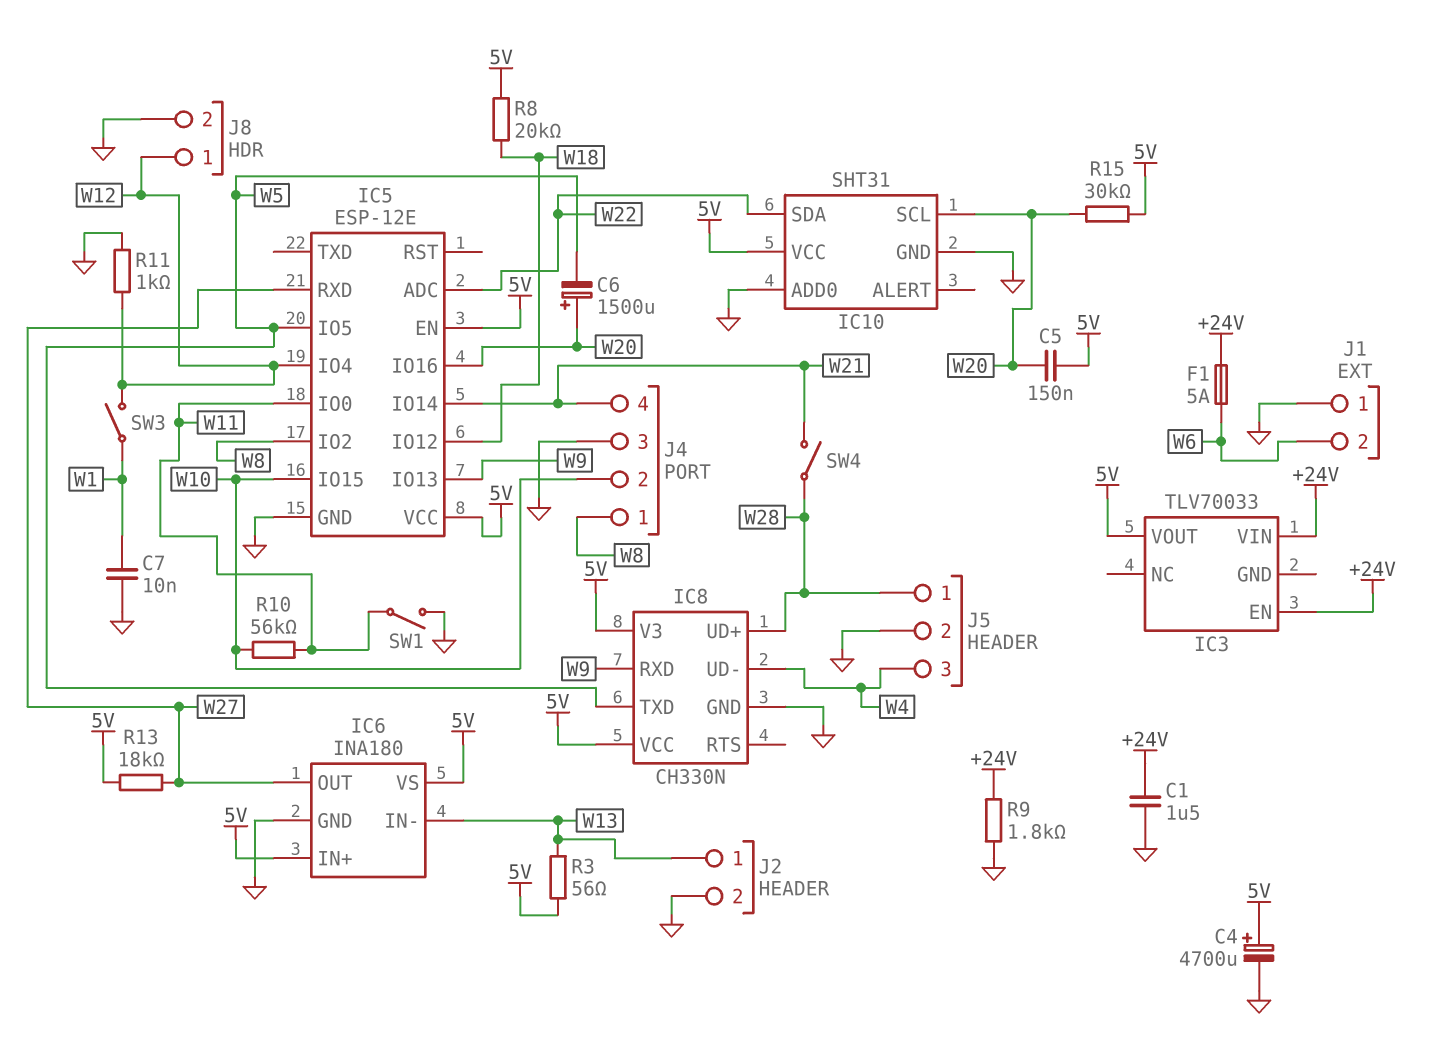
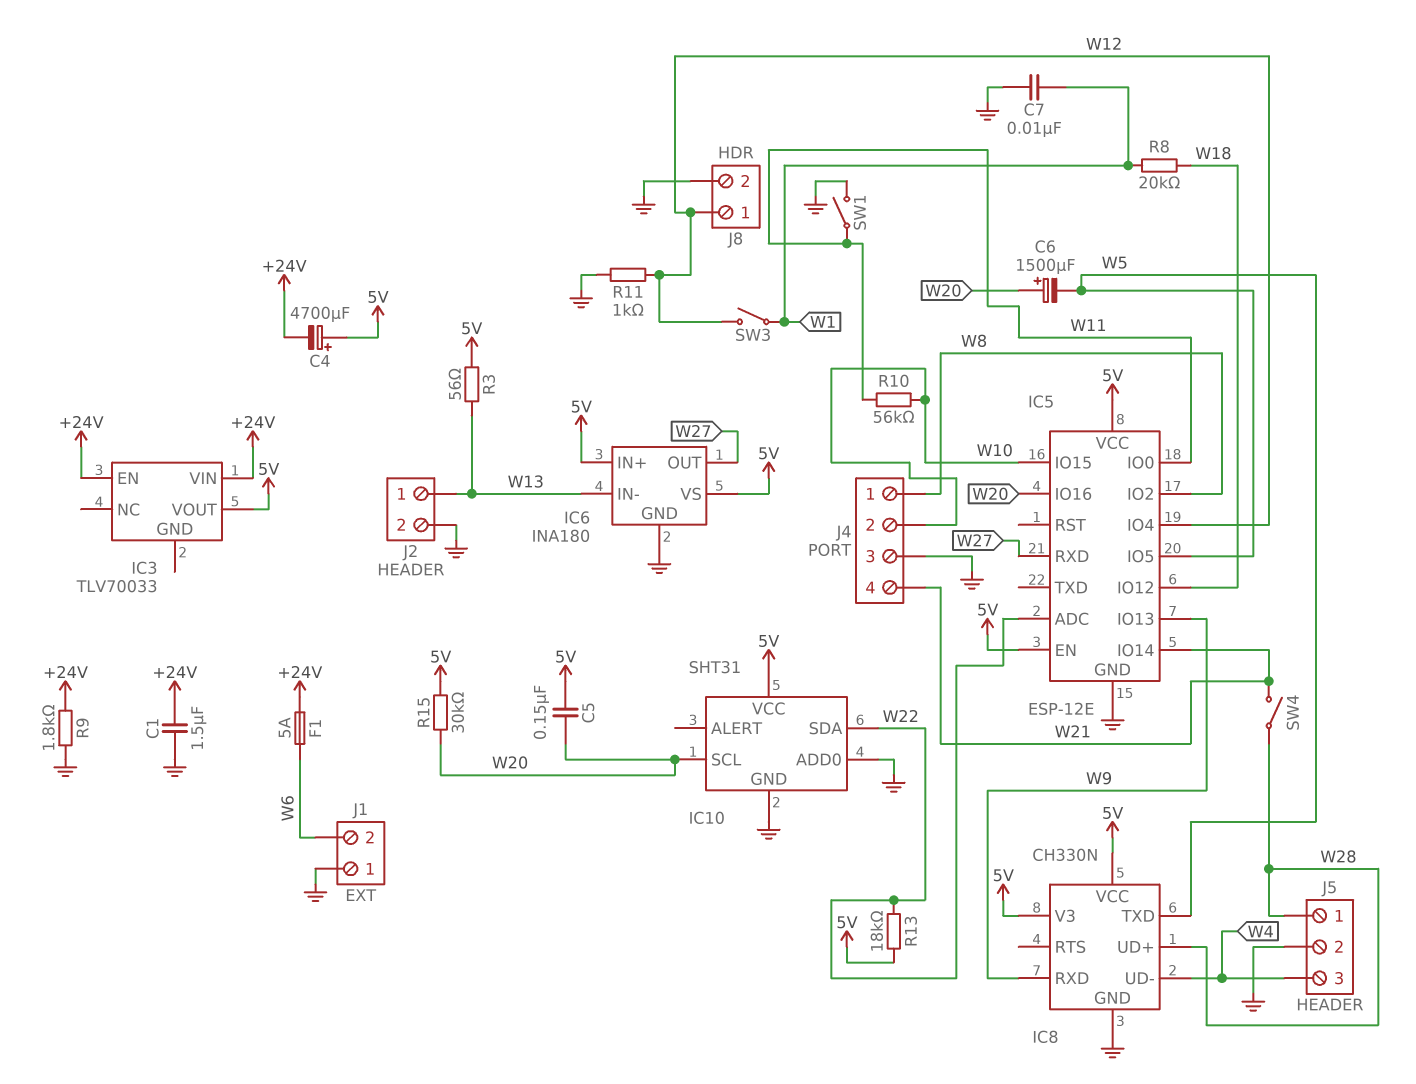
C4: 4700uF (plus 5V, minus GND) -> 4700uF (plus 5V, minus +24V)
R8: 20k (5V, W18) -> 20k (W1, W18)
R13: 18k (5V, W27) -> 18k (5V, W22)

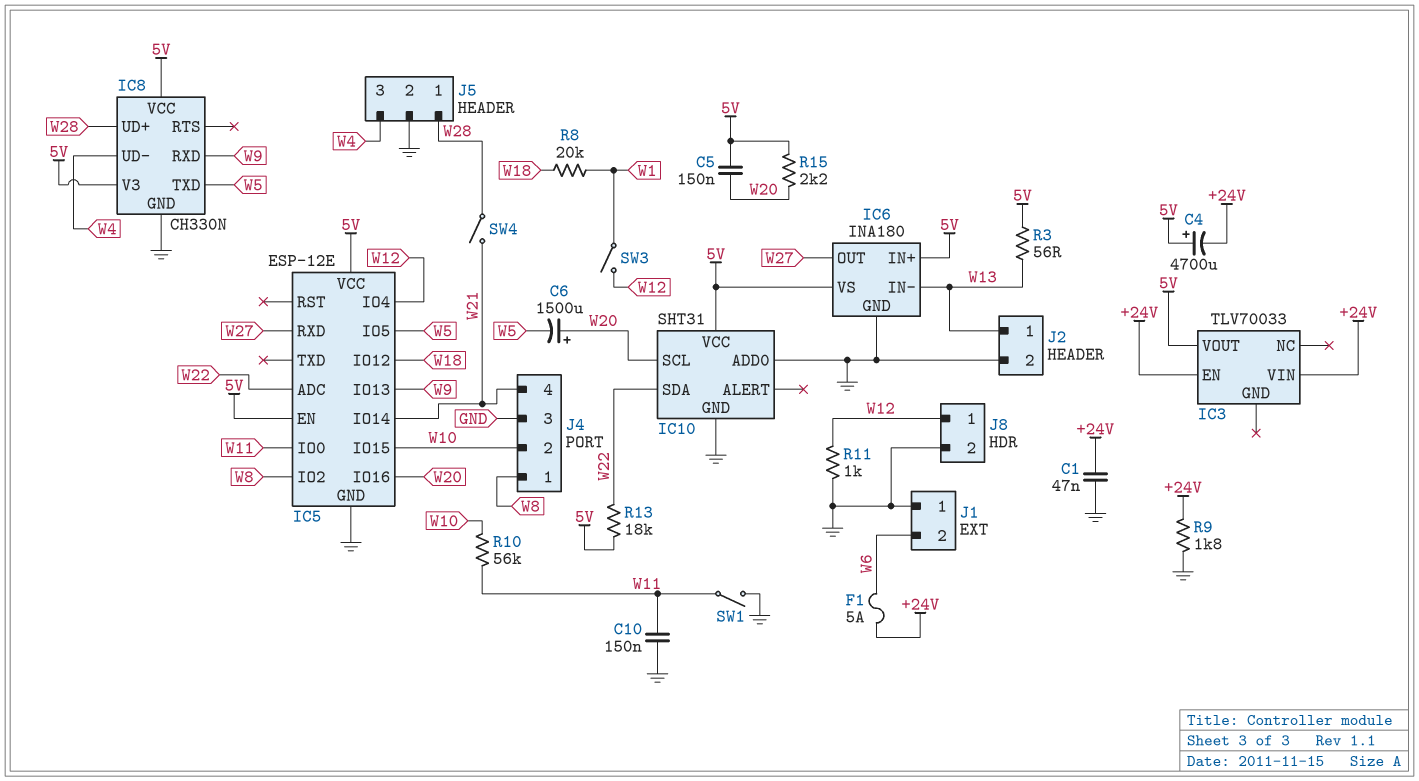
C1: 1.5uF (+24V, GND) -> 47nF (+24V, GND)
C7: 10nF (GND, W1) -> none
C10: none -> 150nF (GND, W11)
R15: 30k (5V, W20) -> 2.2k (5V, W20)

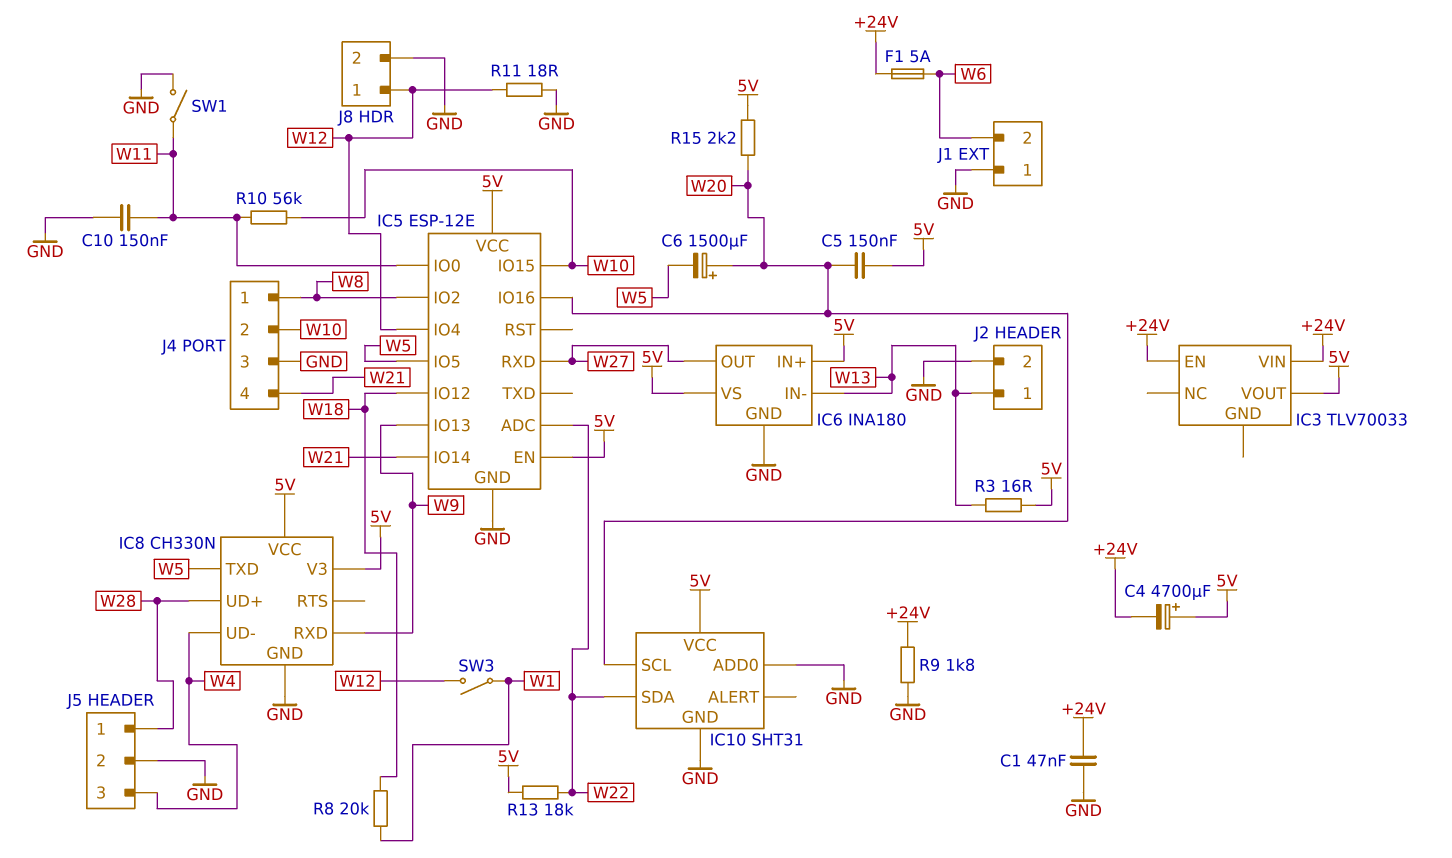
R3: 56 (5V, W13) -> 16 (5V, W13)
R11: 1k (GND, W12) -> 18 (GND, W12)
SW4: switch (W21, W28) -> none

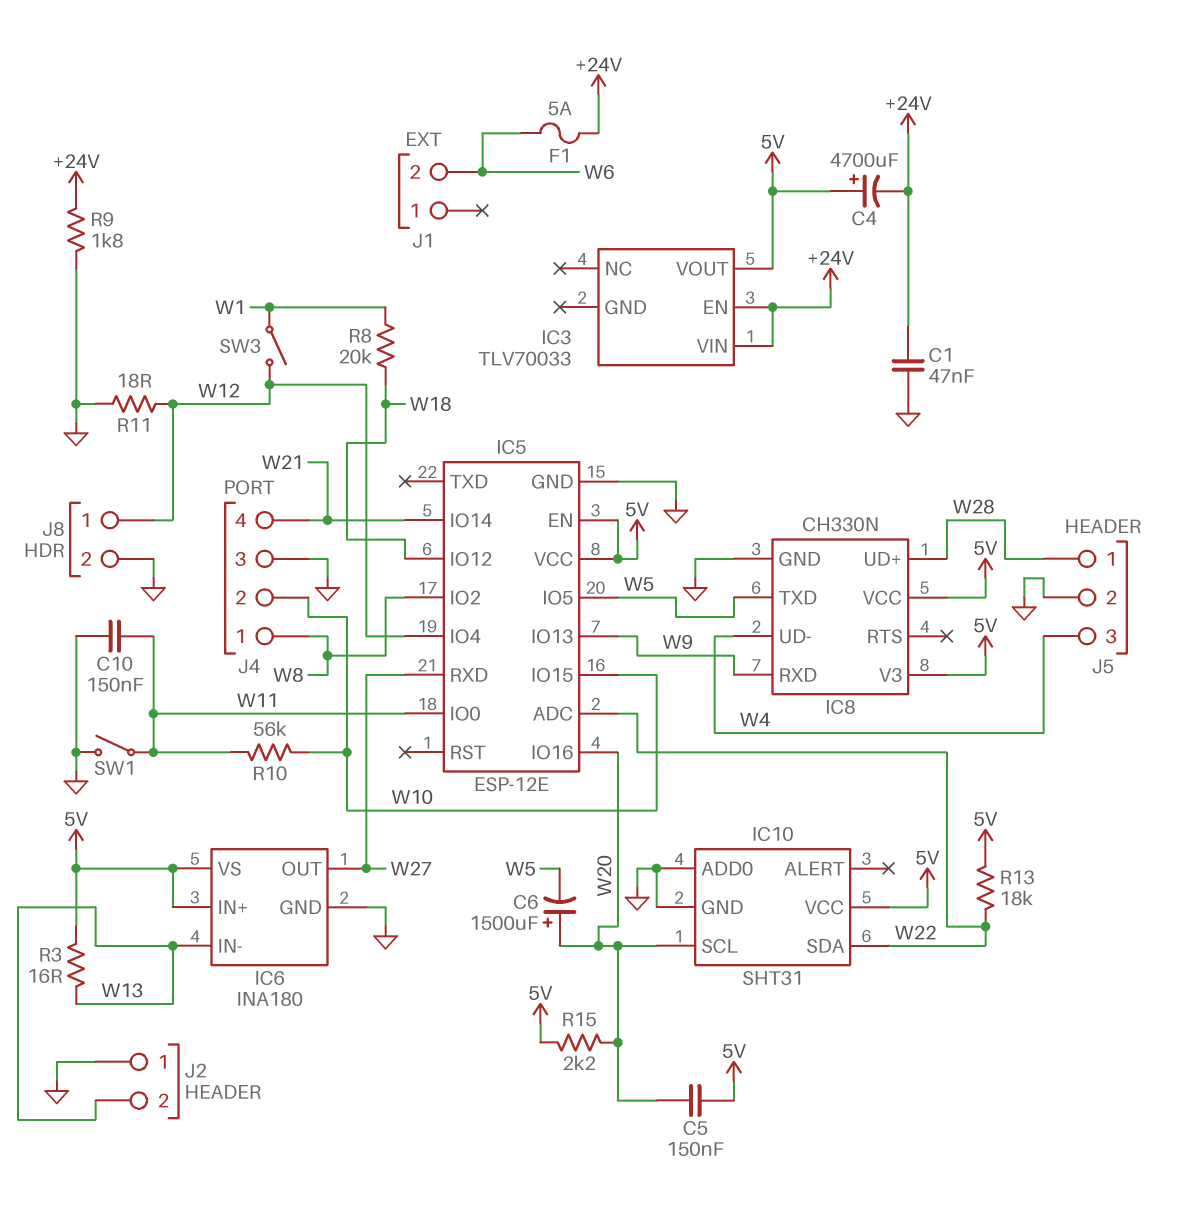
J1 pin 1: GND -> none
J2 pin 1: W13 -> GND
J2 pin 2: GND -> W13

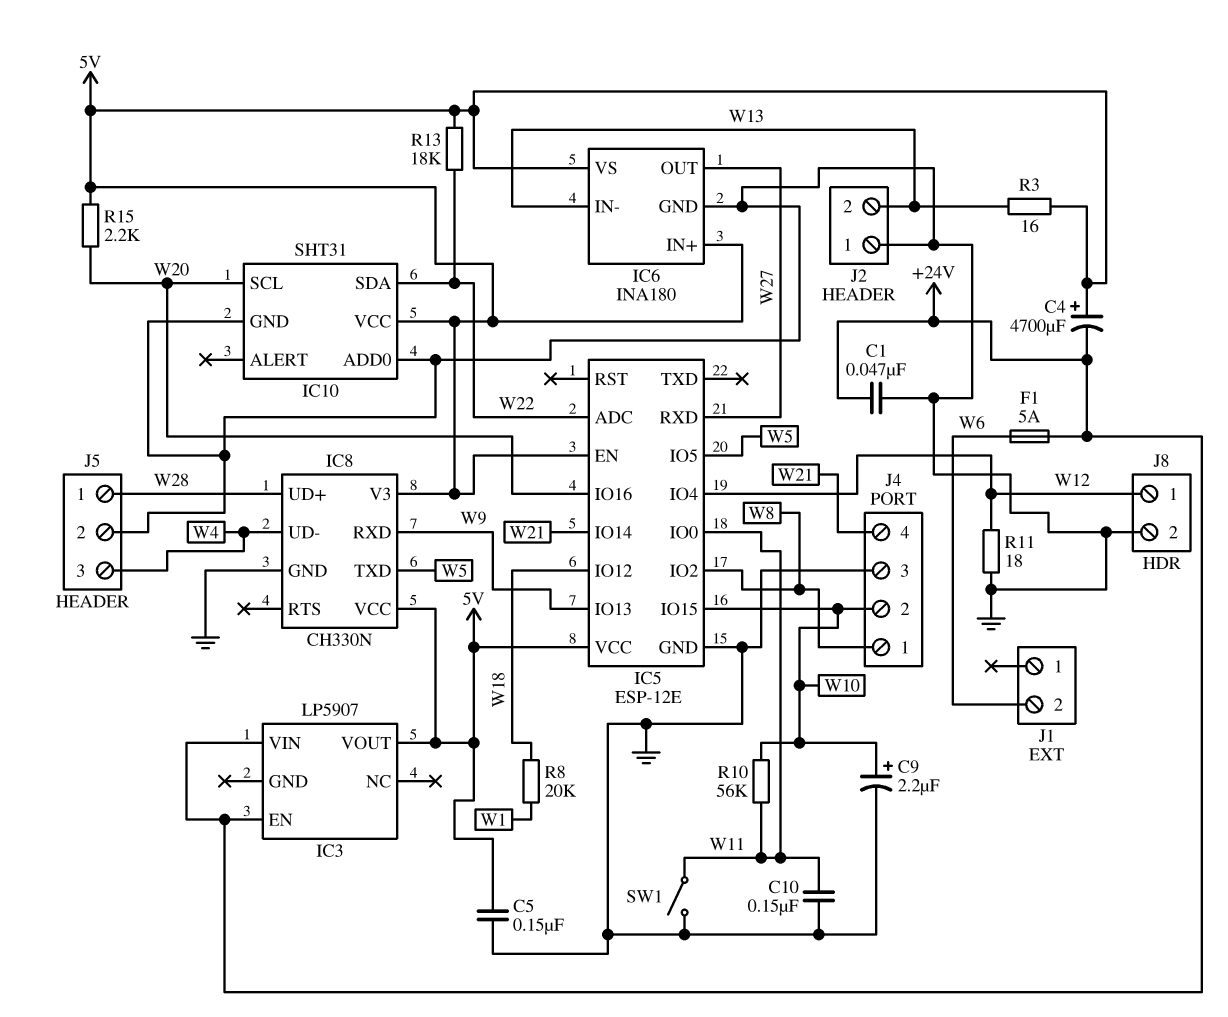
C5: 150nF (5V, W20) -> 150nF (5V, GND)
C6: 1500uF (plus W20, minus W5) -> none
C9: none -> 2.2uF (plus W10, minus GND)
IC3: TLV70033 -> LP5907
R9: 1.8k (+24V, GND) -> none
SW3: switch (W1, W12) -> none

